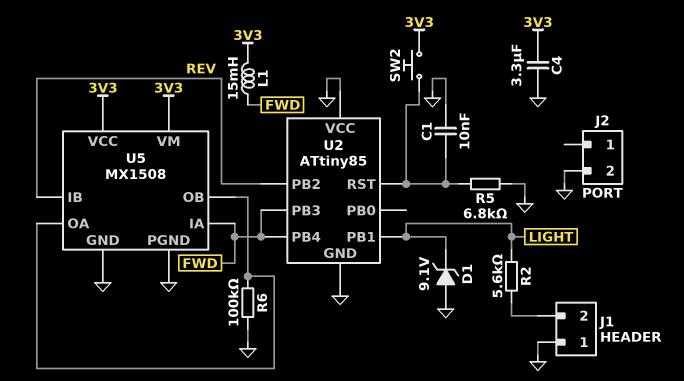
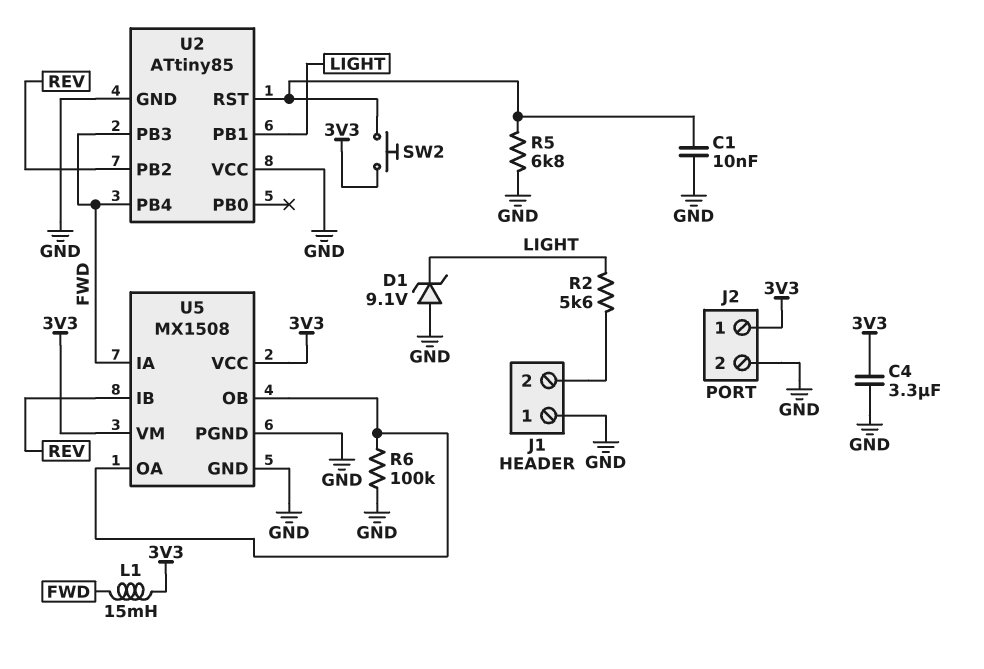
J2 pin 1: none -> 3V3

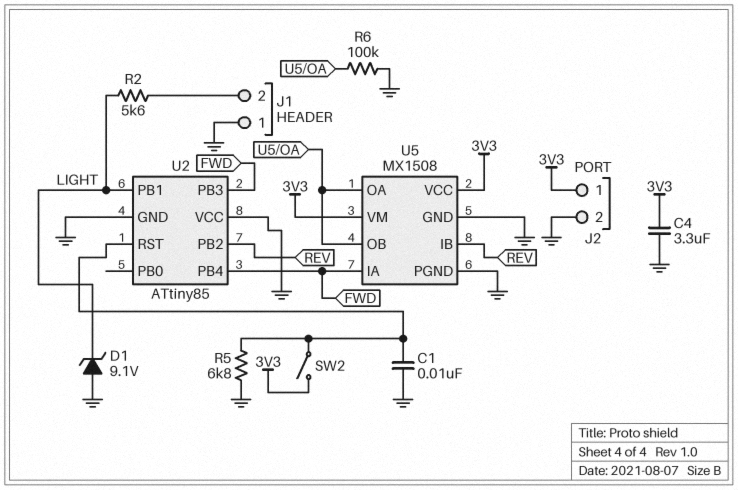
L1: 15mH (3V3, FWD) -> none
SW2: button (3V3, U2/RST) -> switch (3V3, U2/RST)

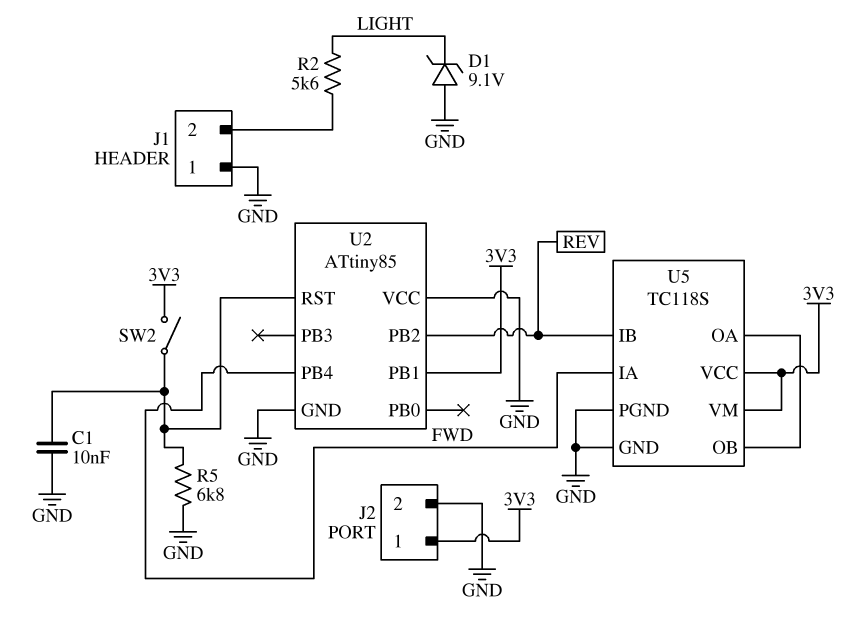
C4: 3.3uF (3V3, GND) -> none
R6: 100k (GND, U5/OA) -> none
U2 pin PB1: LIGHT -> 3V3
U2 pin PB3: FWD -> none
U5: MX1508 -> TC118S

